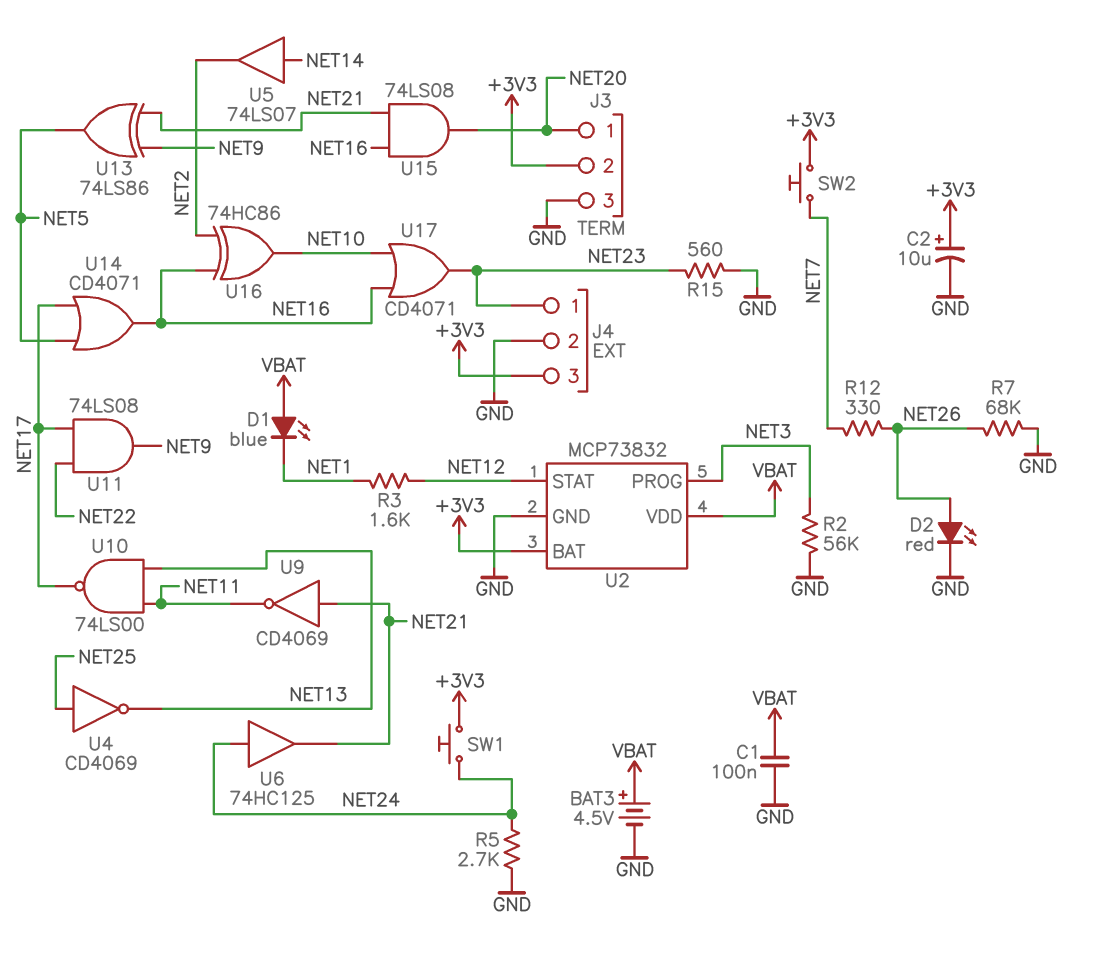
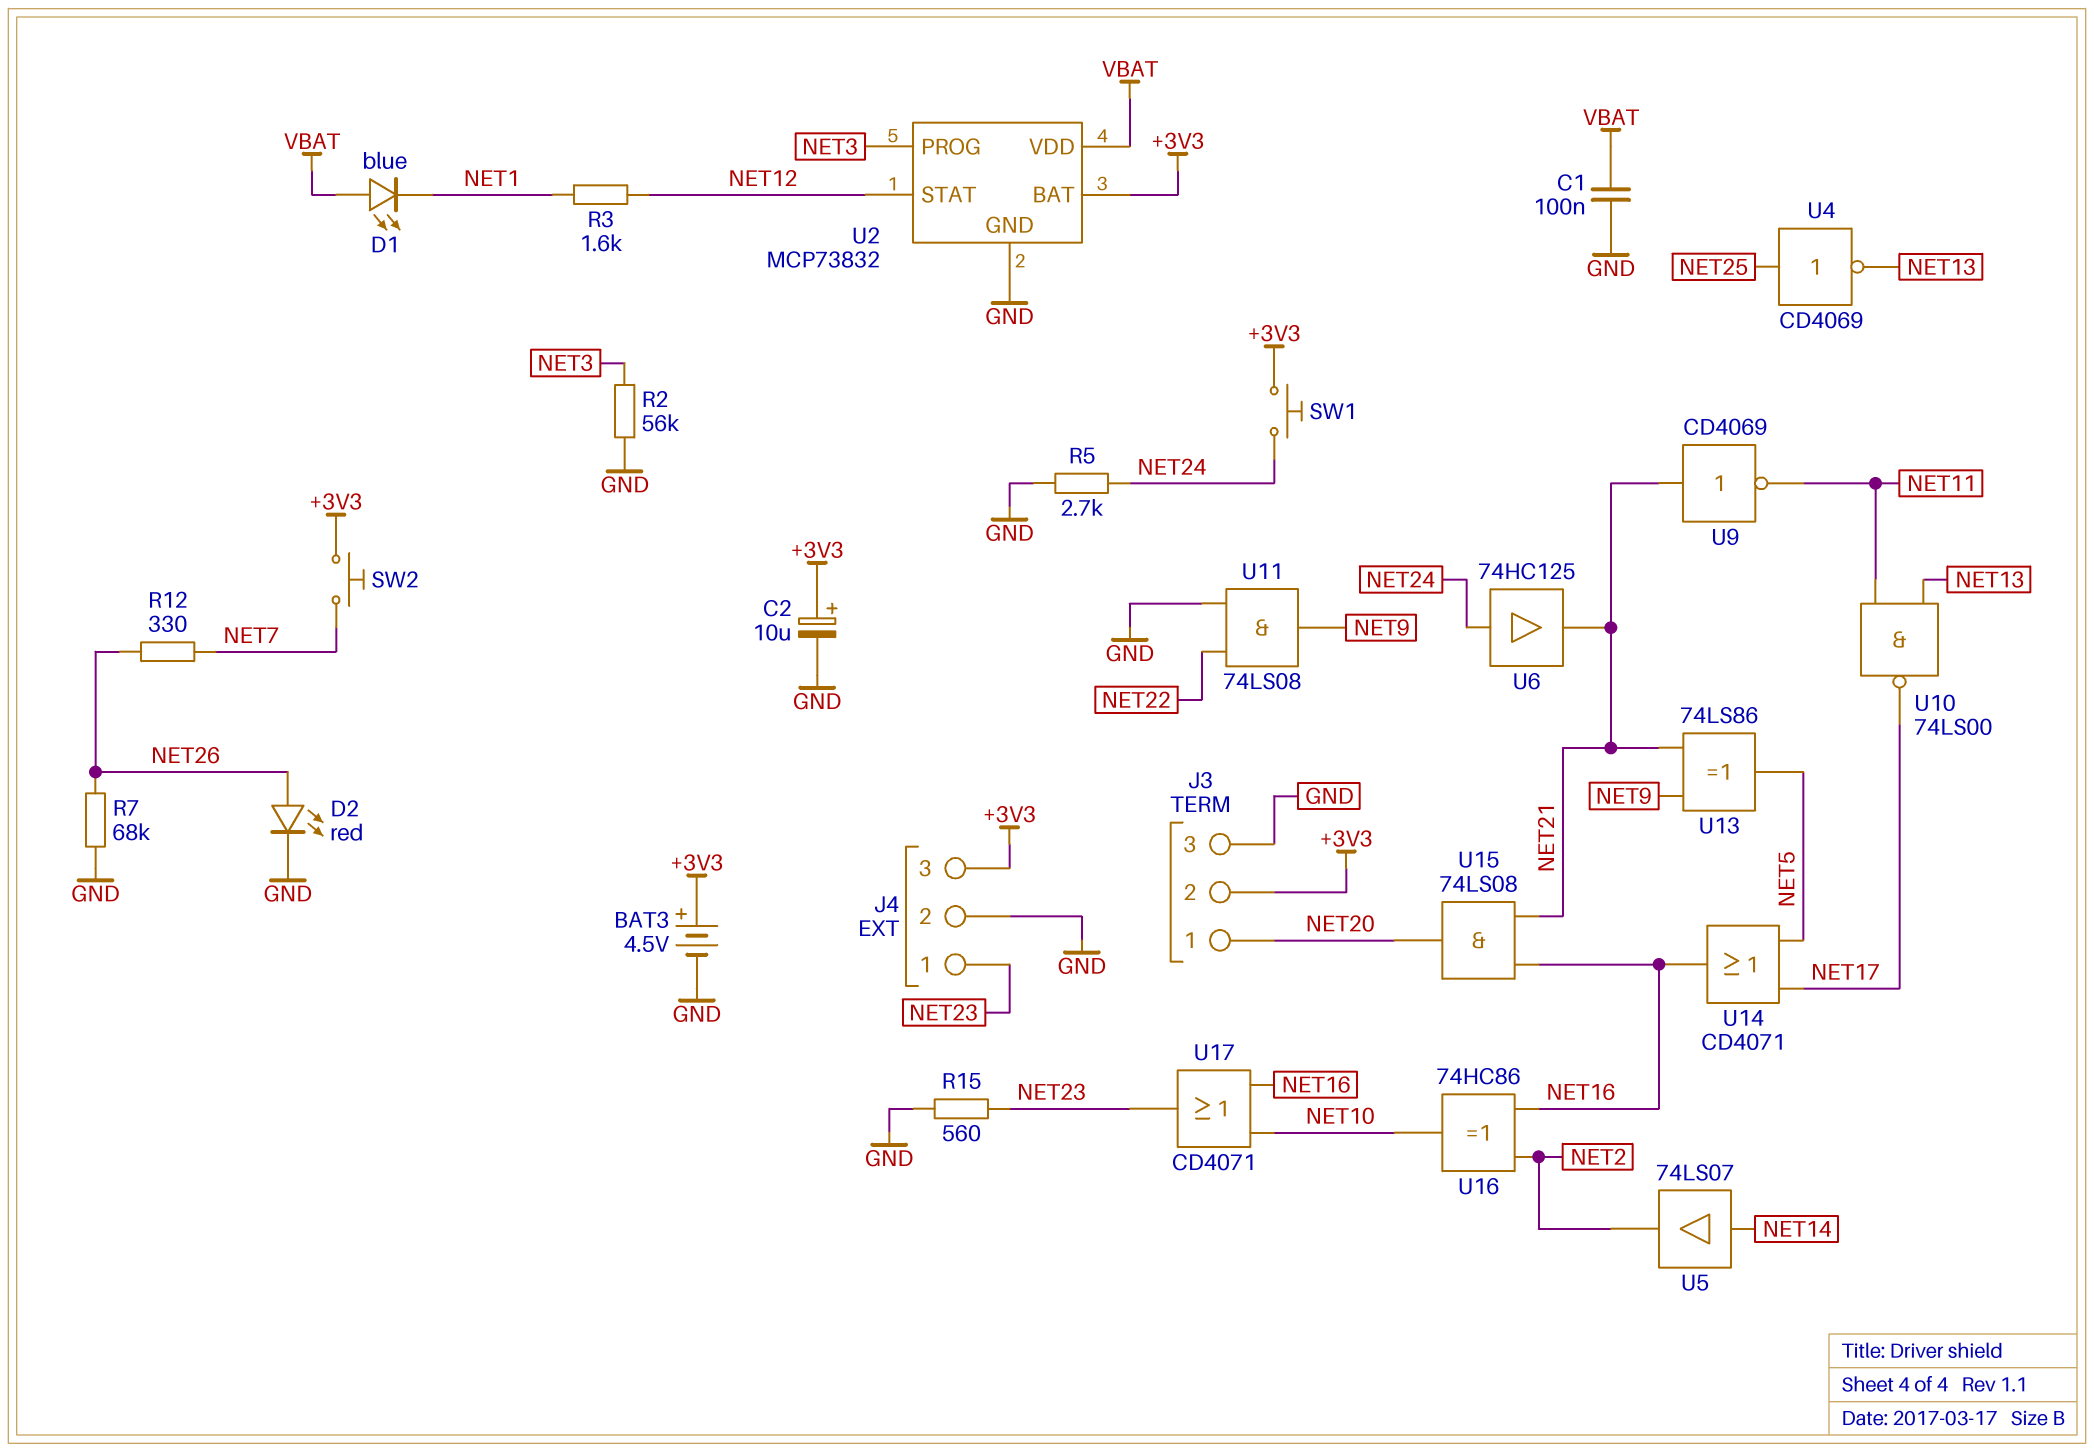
BAT3: 4.5V (plus VBAT, minus GND) -> 4.5V (plus +3V3, minus GND)
U11: AND 74LS08 (in NET17, in NET22, out NET9) -> AND 74LS08 (in GND, in NET22, out NET9)

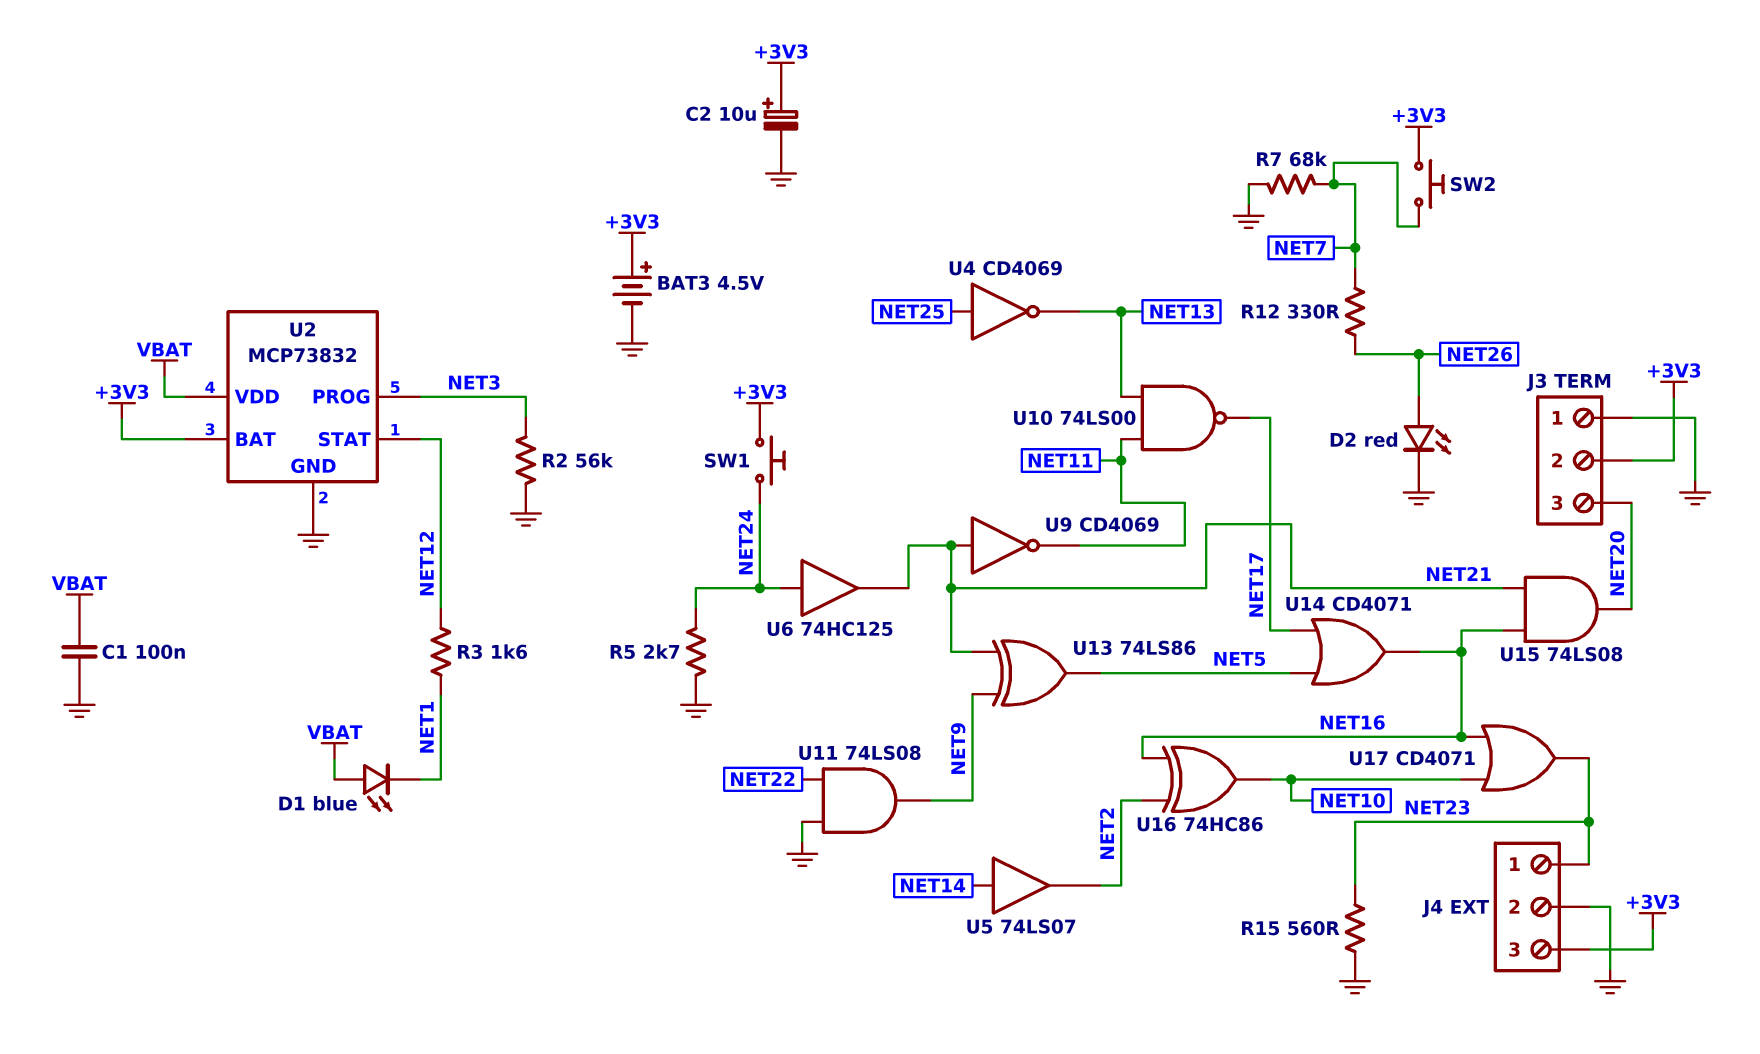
J3 pin 1: NET20 -> GND
J3 pin 3: GND -> NET20
R7: 68k (GND, NET26) -> 68k (GND, NET7)

